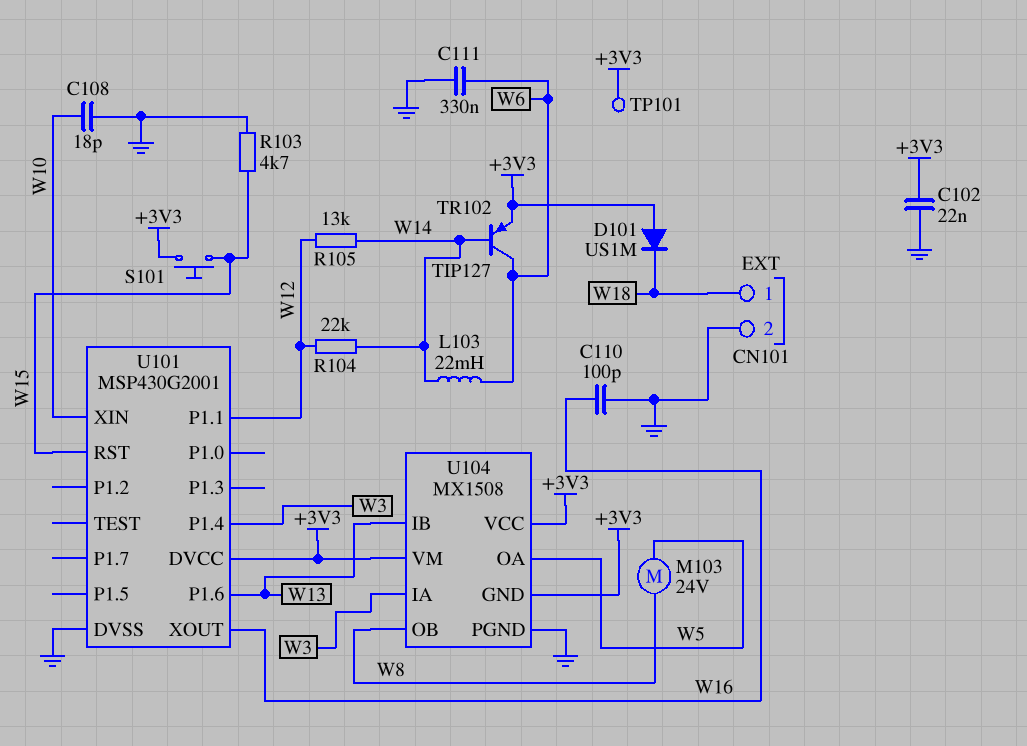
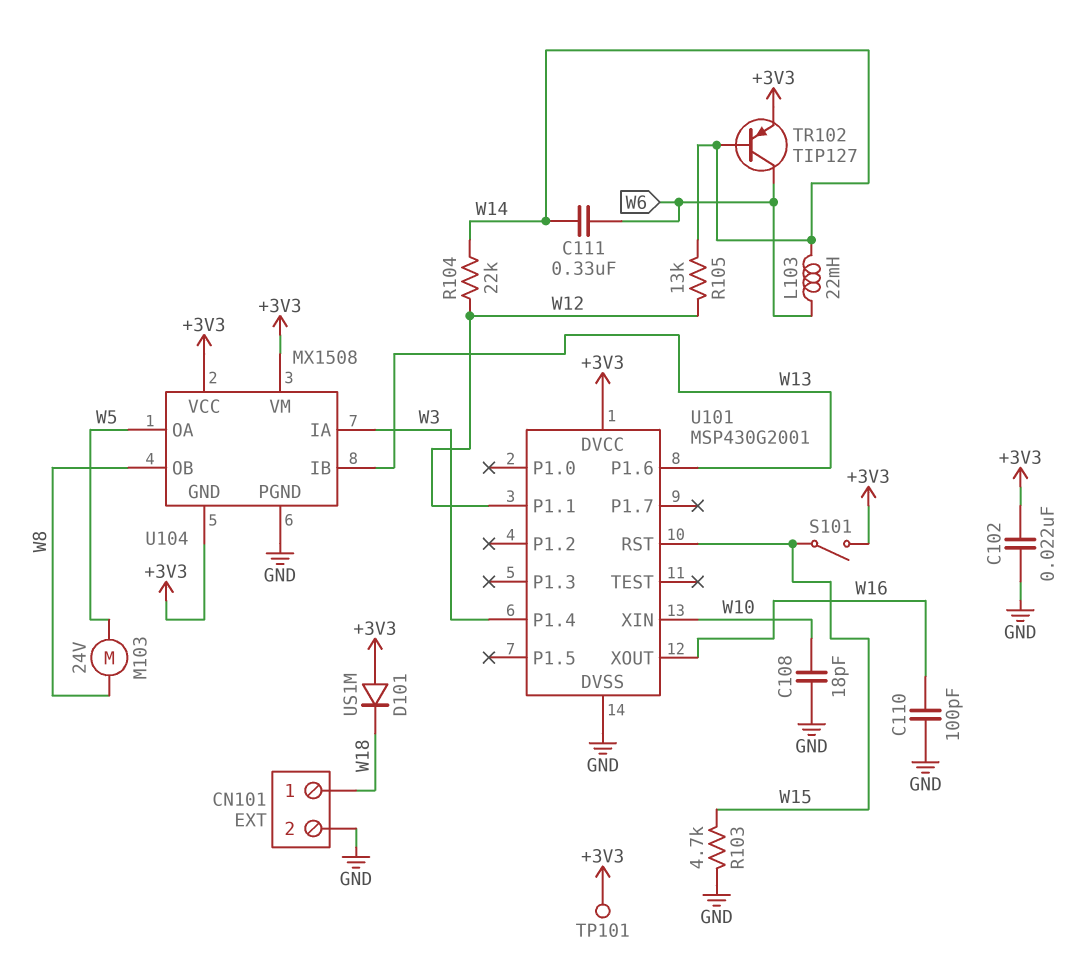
C111: 330nF (GND, W6) -> 330nF (W6, W14)
S101: button (+3V3, W15) -> switch (+3V3, W15)

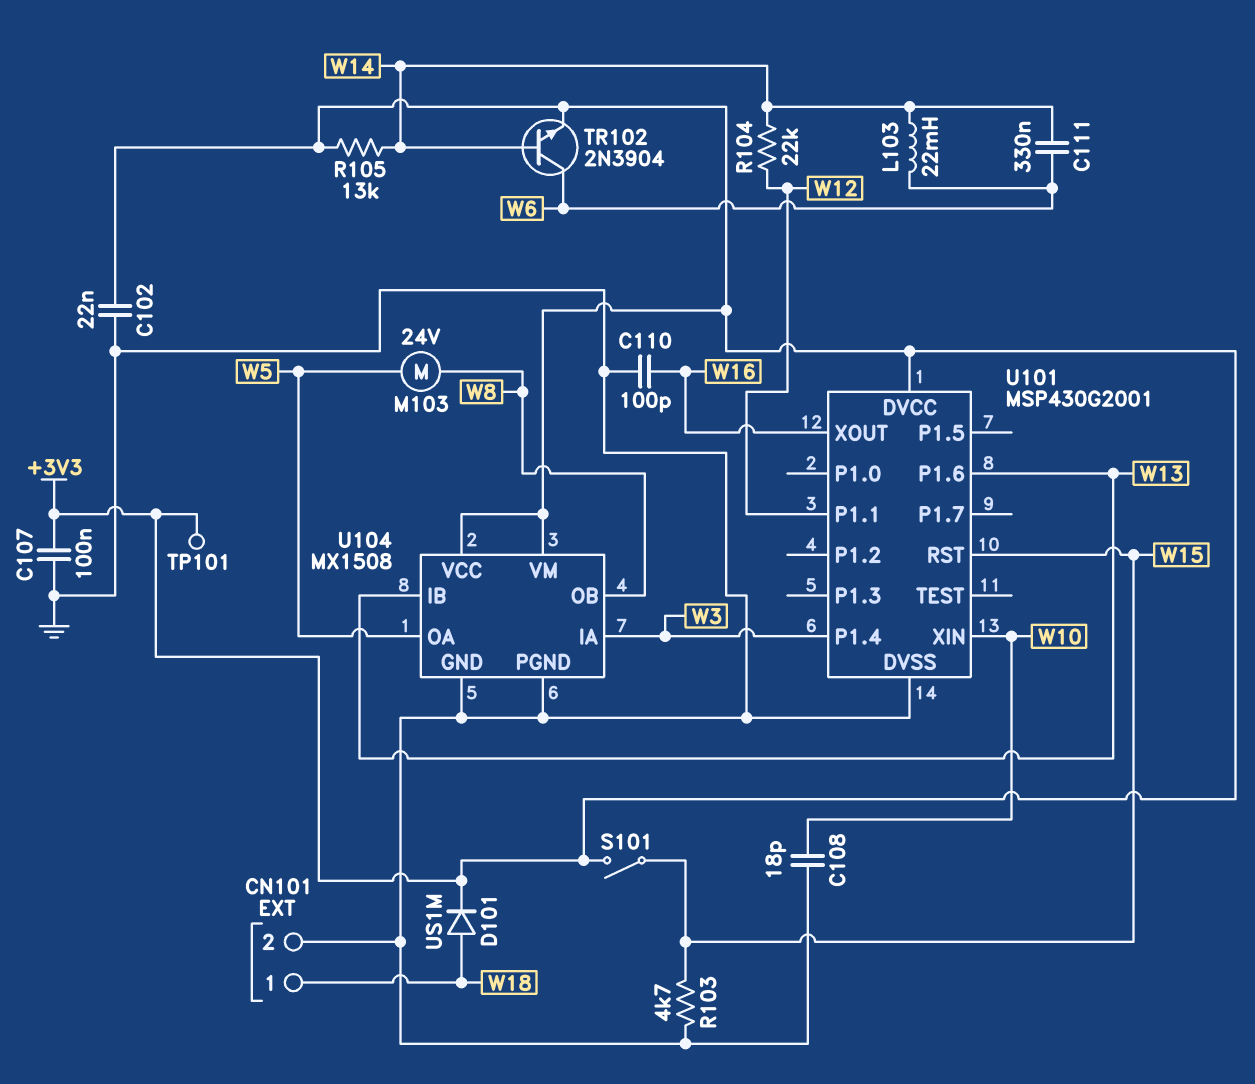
C107: none -> 100nF (+3V3, GND)
D101: diode US1M (A +3V3, K W18) -> diode US1M (A W18, K +3V3)
R105: 13k (W12, W14) -> 13k (+3V3, W14)
TR102: PNP TIP127 (B W14, C W6, E +3V3) -> NPN 2N3904 (B W14, C W6, E +3V3)
U104 pin GND: +3V3 -> GND

